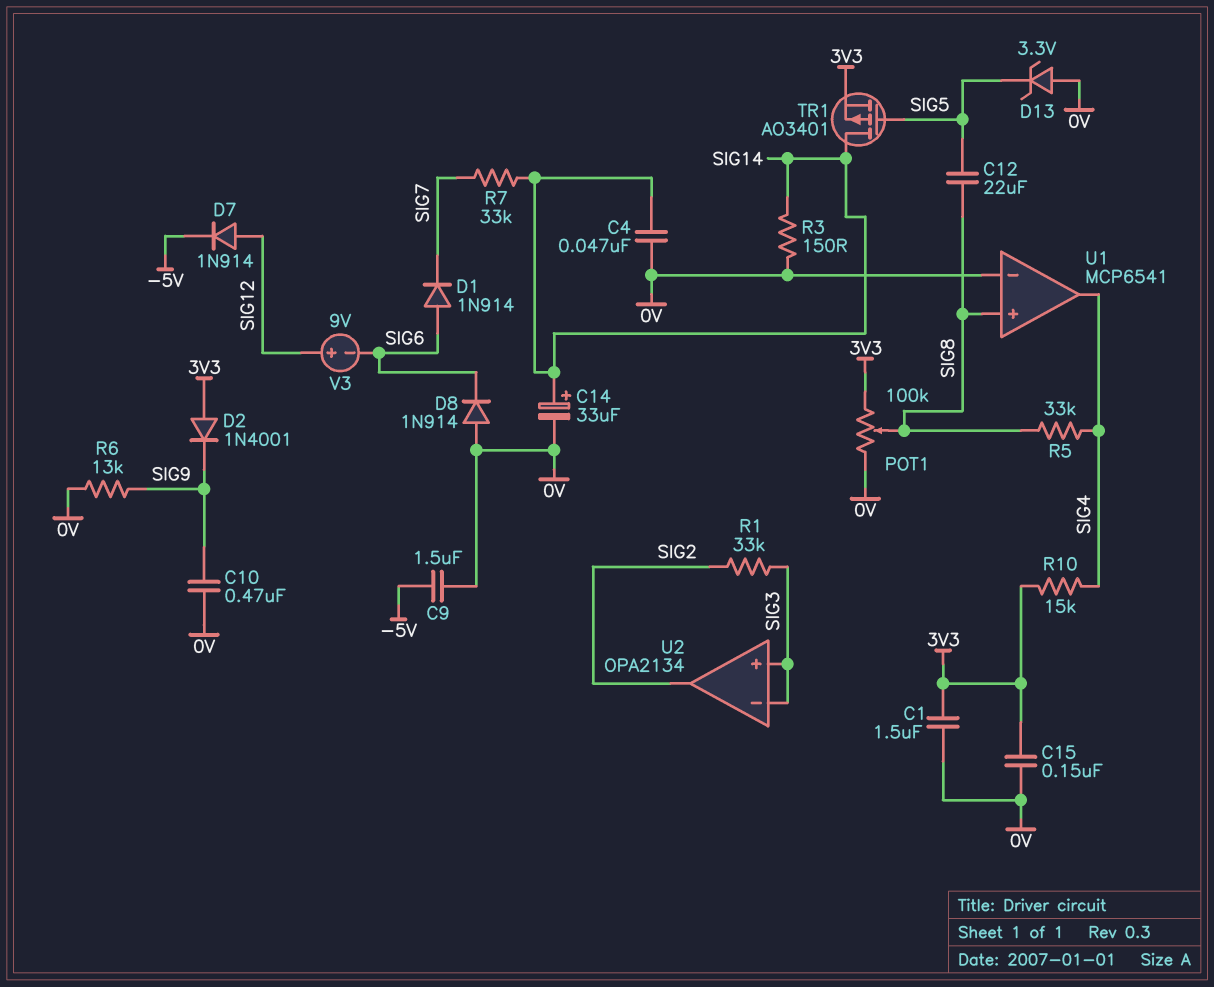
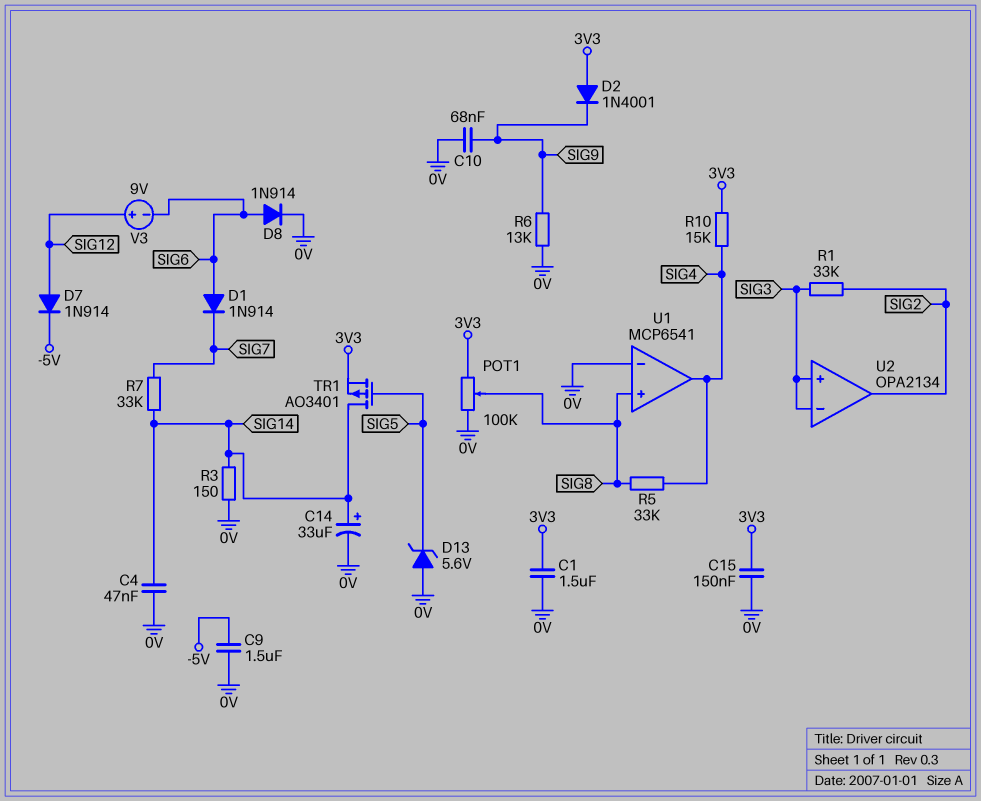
C10: 470nF (0V, SIG9) -> 68nF (0V, SIG9)
C12: 22uF (SIG5, SIG8) -> none
D8: diode 1N914 (A 0V, K SIG6) -> diode 1N914 (A SIG6, K 0V)
D13: zener 3.3V (A 0V, K SIG5) -> zener 5.6V (A 0V, K SIG5)

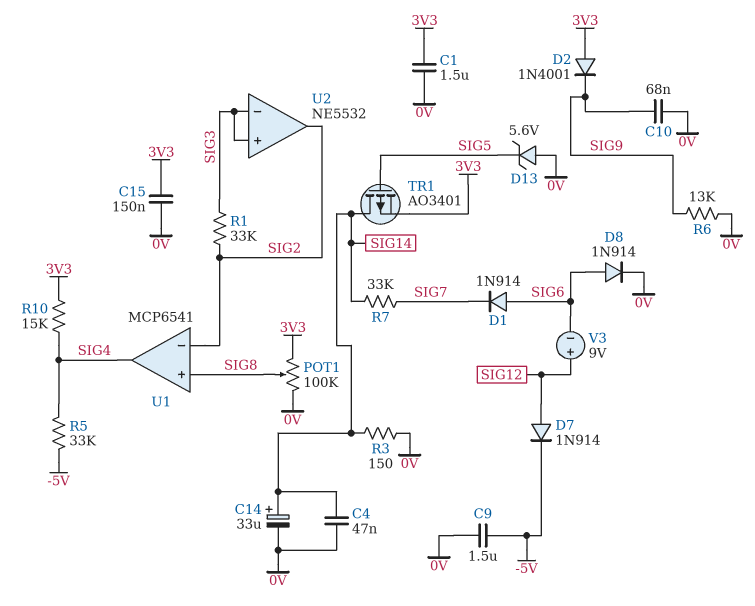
R5: 33k (SIG4, SIG8) -> 33k (-5V, SIG4)
U1 pin in-: 0V -> SIG2
U2: OPA2134 -> NE5532

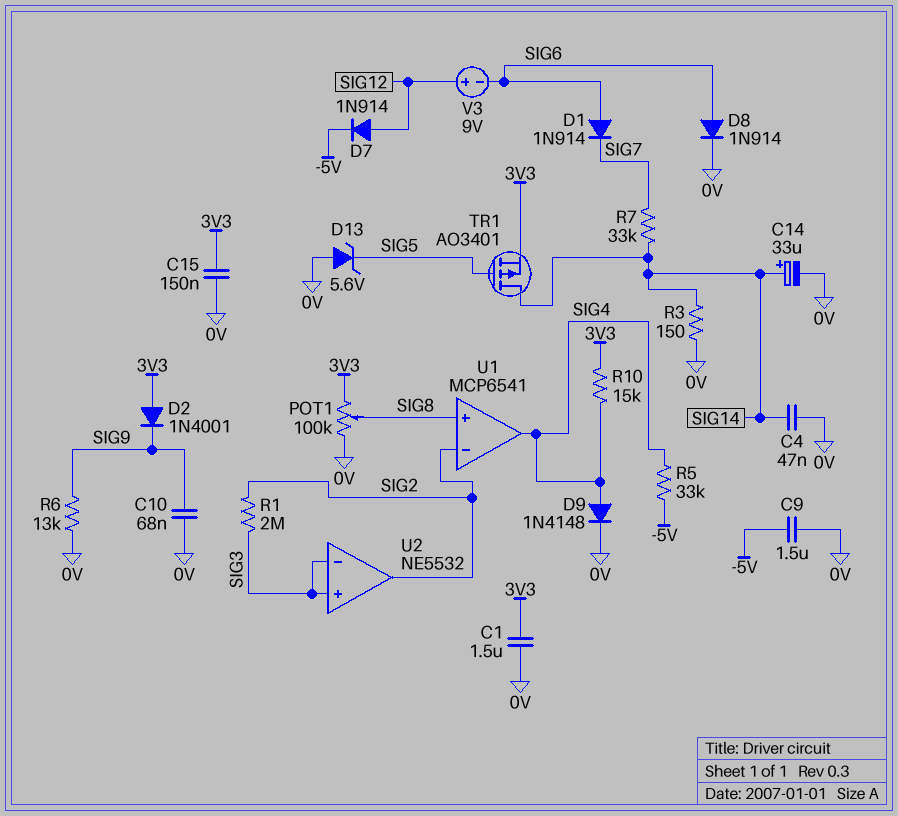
D9: none -> diode 1N4148 (A SIG4, K 0V)
R1: 33k (SIG2, SIG3) -> 2M (SIG2, SIG3)

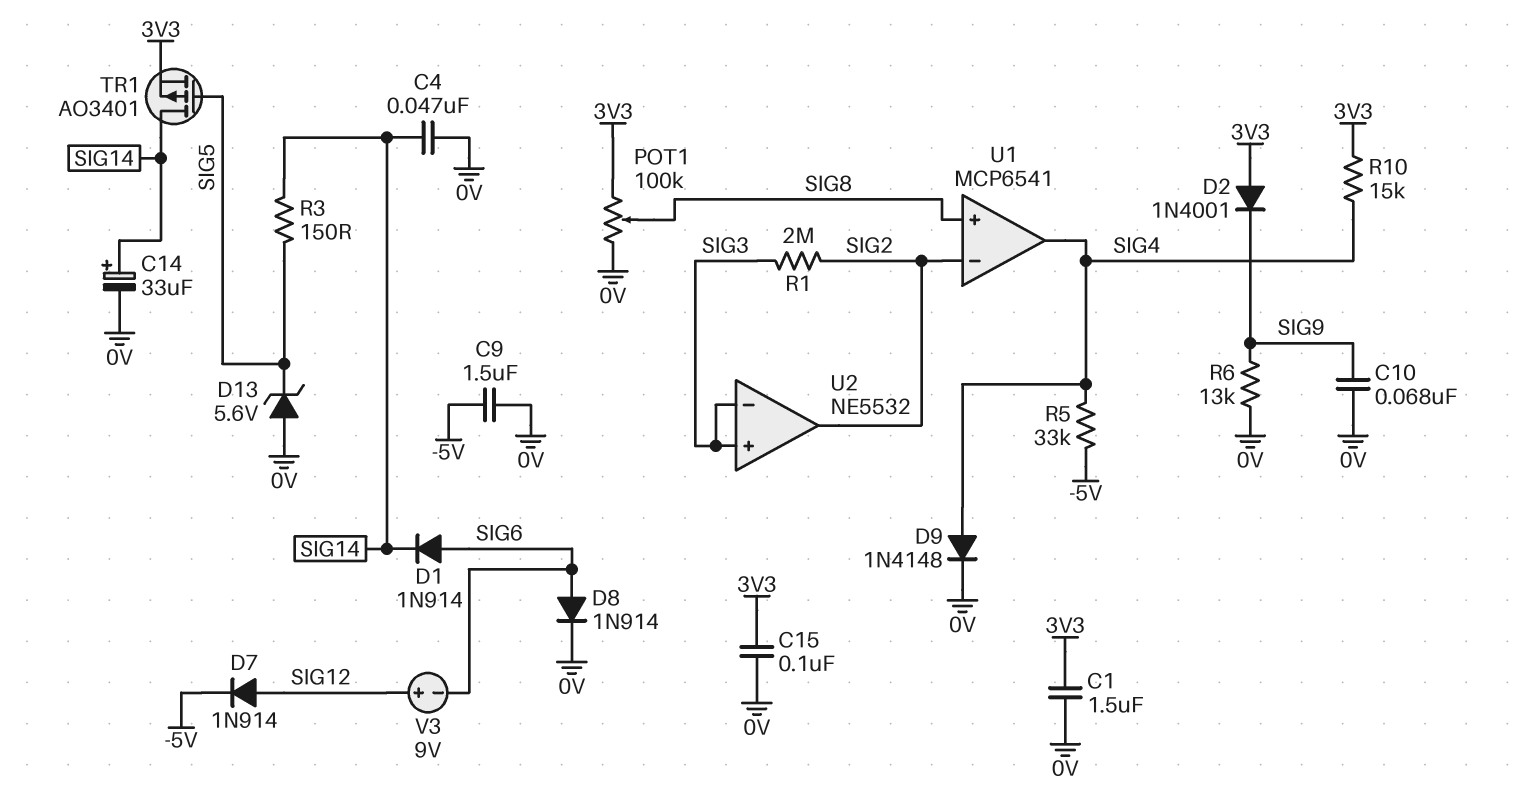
C15: 150nF (0V, 3V3) -> 100nF (0V, 3V3)
D1: diode 1N914 (A SIG6, K SIG7) -> diode 1N914 (A SIG6, K SIG14)
R3: 150 (0V, SIG14) -> 150 (SIG5, SIG14)
R7: 33k (SIG7, SIG14) -> none

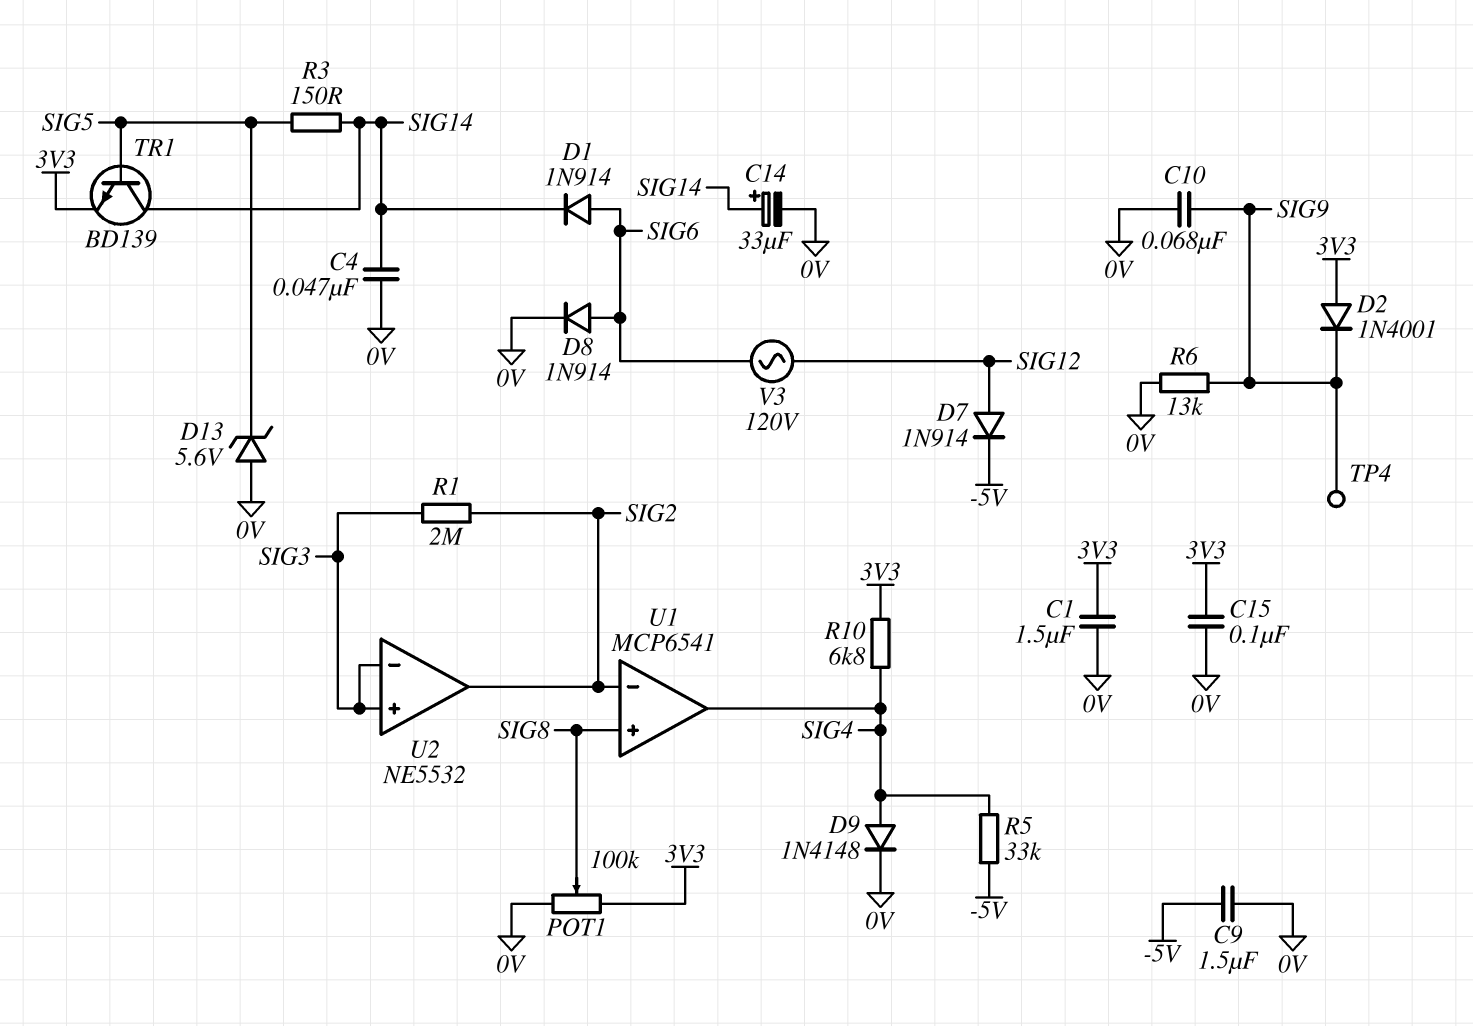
R10: 15k (3V3, SIG4) -> 6.8k (3V3, SIG4)
TP4: none -> test point (SIG9)
TR1: PMOS AO3401 (G SIG5, D SIG14, S 3V3) -> NPN BD139 (B SIG5, C SIG14, E 3V3)
V3: 9V (plus SIG12, minus SIG6) -> AC 120V (SIG6, SIG12)

